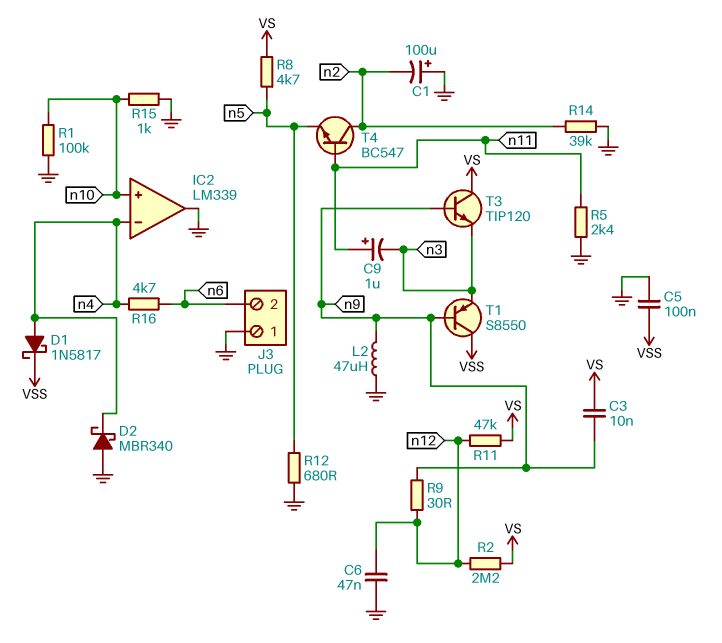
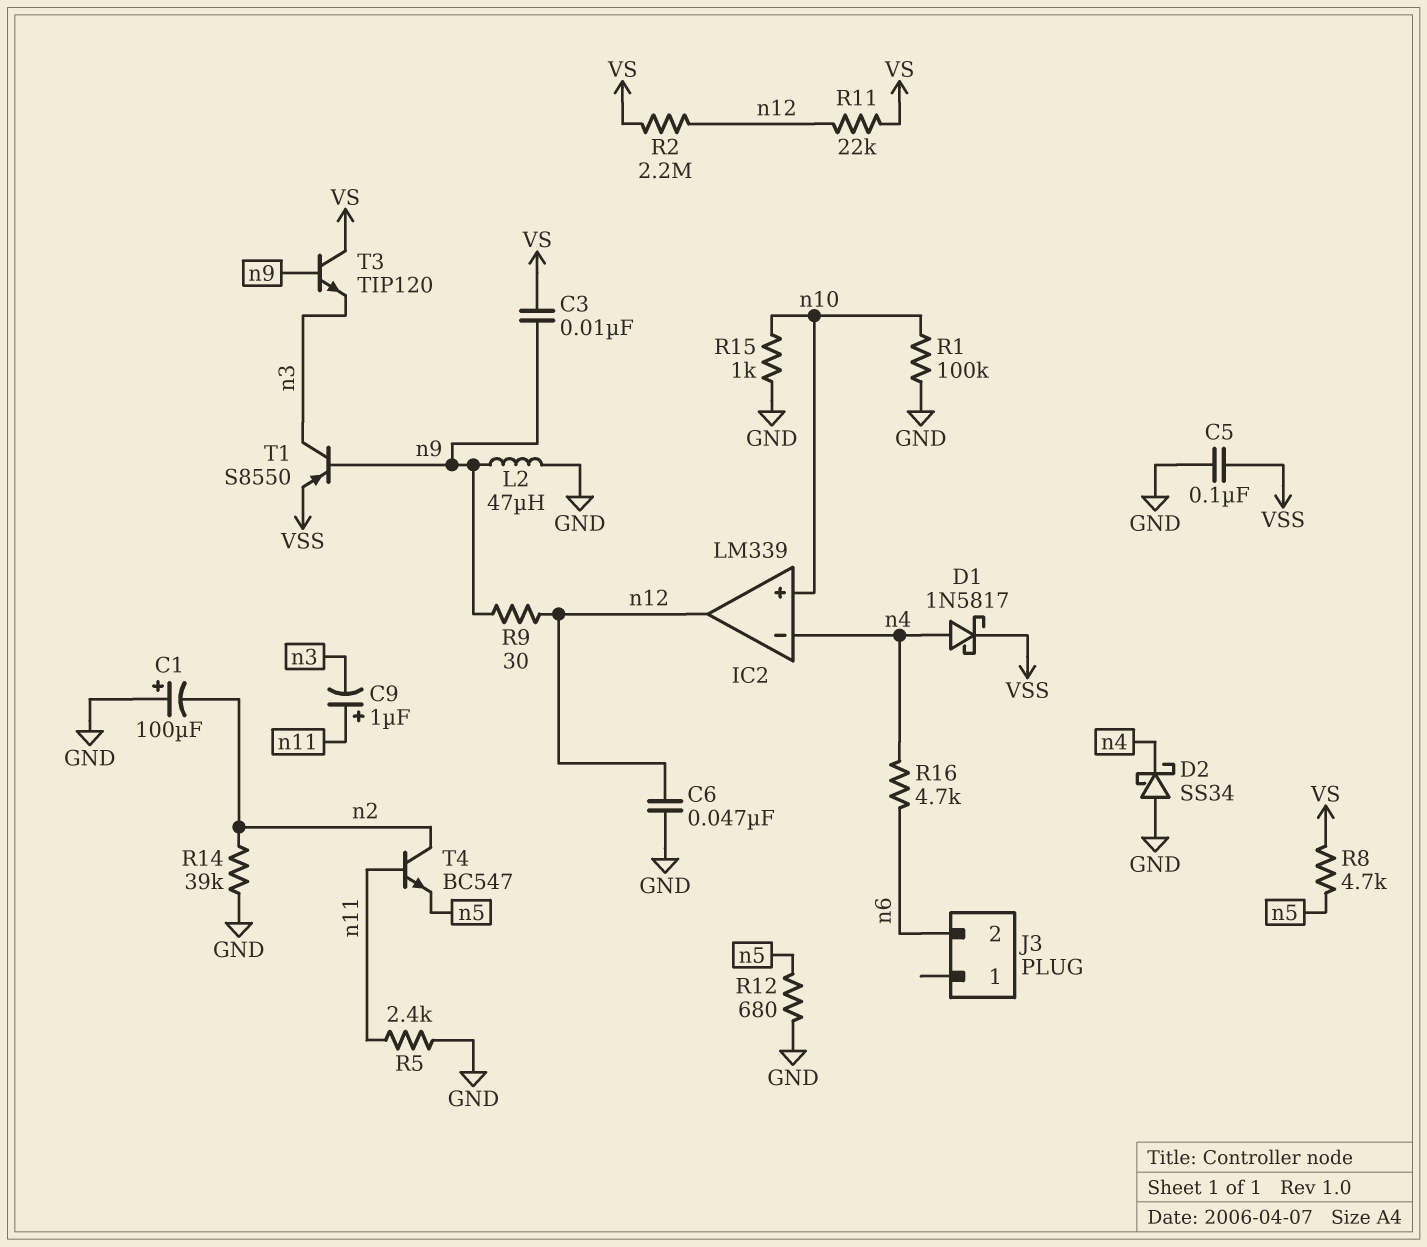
D2: schottky MBR340 (A GND, K n4) -> schottky SS34 (A GND, K n4)
IC2 pin out: GND -> n12
J3 pin 1: GND -> none
R11: 47k (VS, n12) -> 22k (VS, n12)
T1: PNP S8550 (B n9, C VSS, E n3) -> PNP S8550 (B n9, C n3, E VSS)

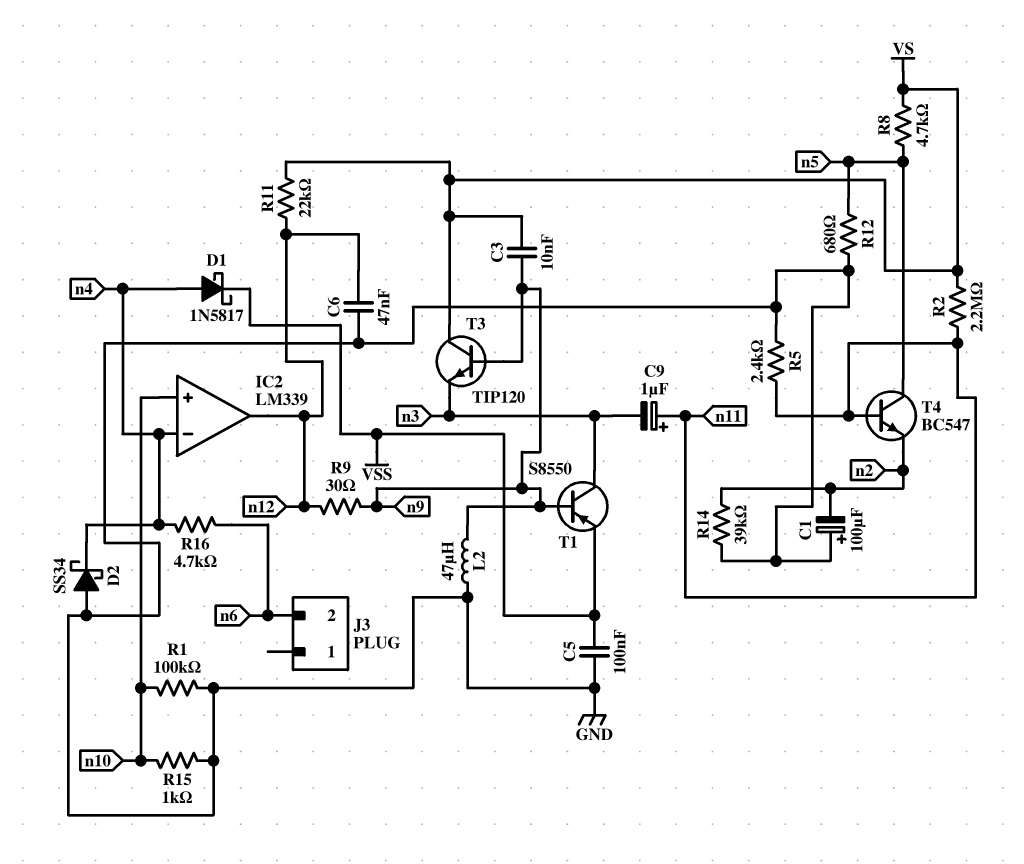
R2: 2.2M (VS, n12) -> 2.2M (VS, n11)
T4: NPN BC547 (B n11, C n2, E n5) -> NPN BC547 (B n11, C n5, E n2)

